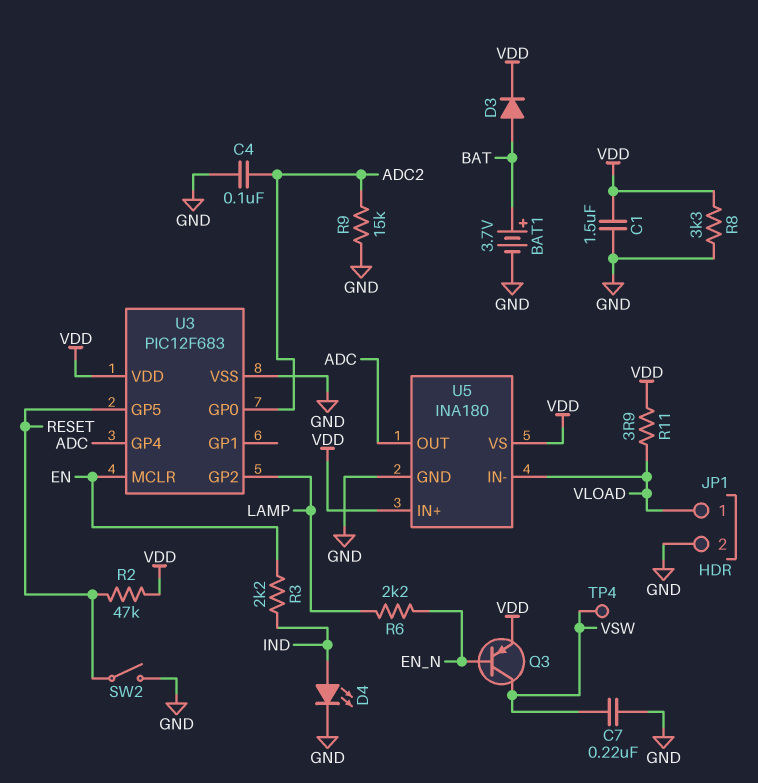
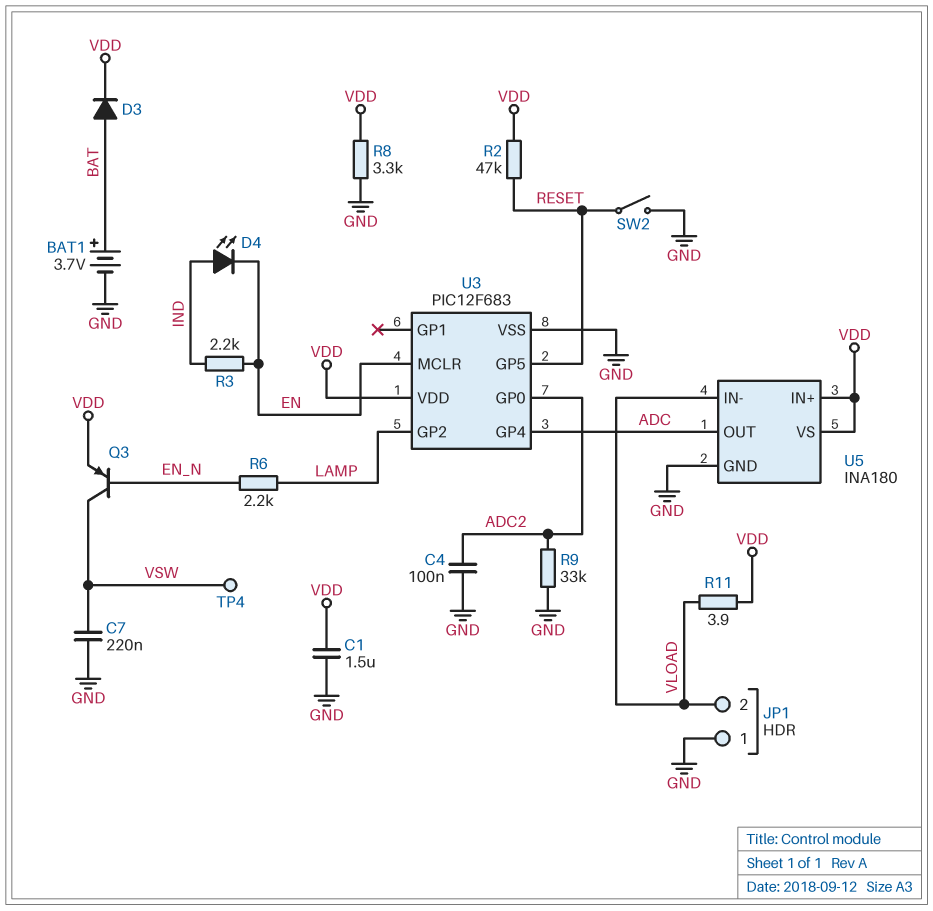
D4: LED (A IND, K GND) -> LED (A IND, K EN)
JP1 pin 1: VLOAD -> GND
JP1 pin 2: GND -> VLOAD
R9: 15k (ADC2, GND) -> 33k (ADC2, GND)

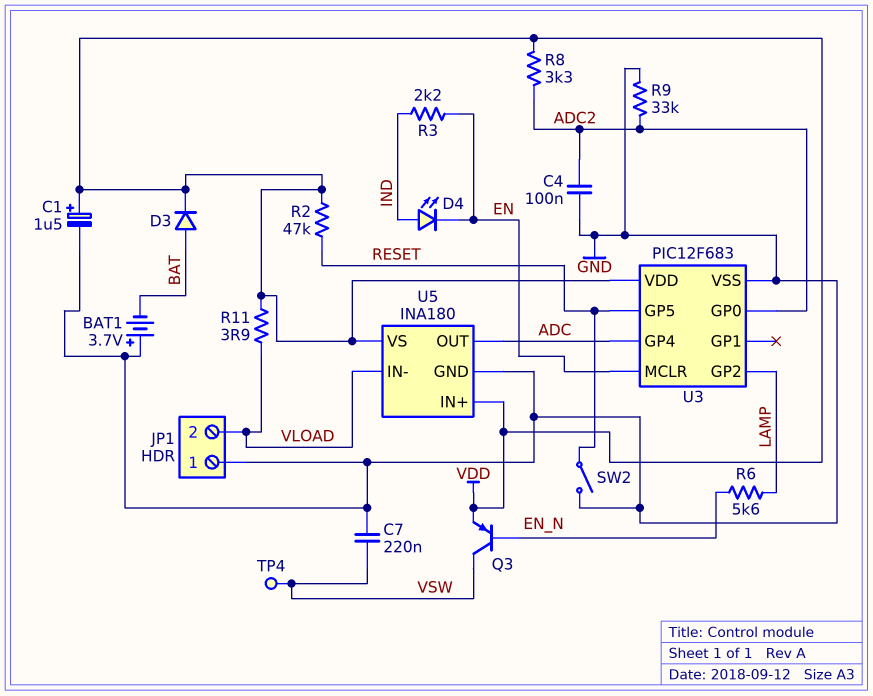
BAT1: 3.7V (plus BAT, minus GND) -> 3.7V (plus GND, minus BAT)
C1: 1.5uF (GND, VDD) -> 1.5uF (plus VDD, minus GND)
R6: 2.2k (EN_N, LAMP) -> 5.6k (EN_N, LAMP)
R8: 3.3k (GND, VDD) -> 3.3k (ADC2, VDD)

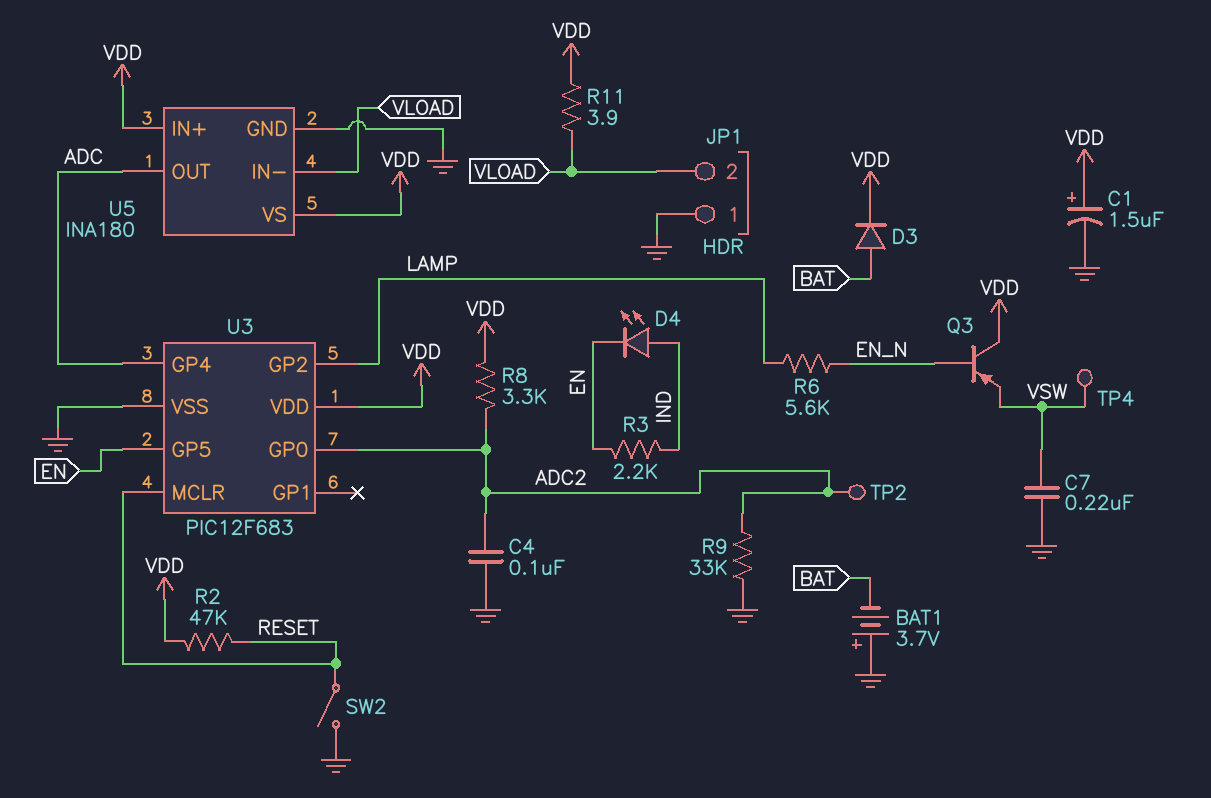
Q3: PNP (B EN_N, C VSW, E VDD) -> PNP (B EN_N, C VDD, E VSW)
TP2: none -> test point (ADC2)
U3 pin GP5: RESET -> EN
U3 pin MCLR: EN -> RESET

